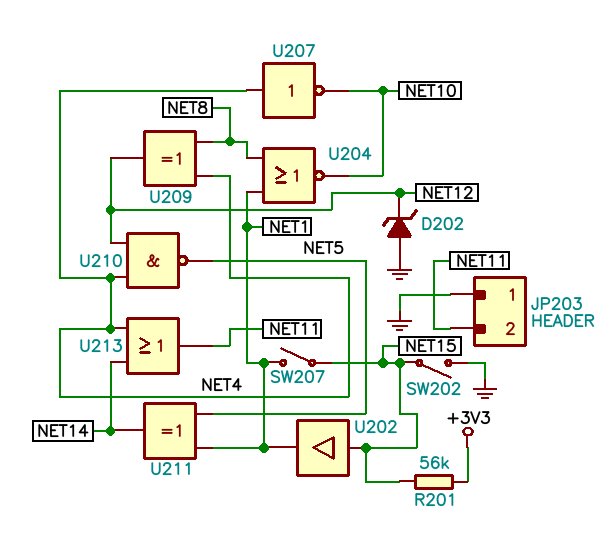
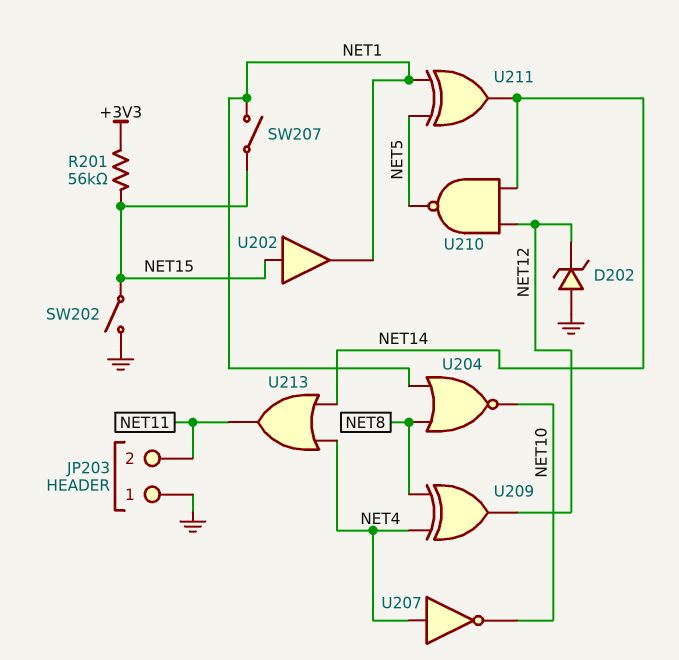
U210: NAND (in NET4, in NET12, out NET5) -> NAND (in NET12, in NET14, out NET5)

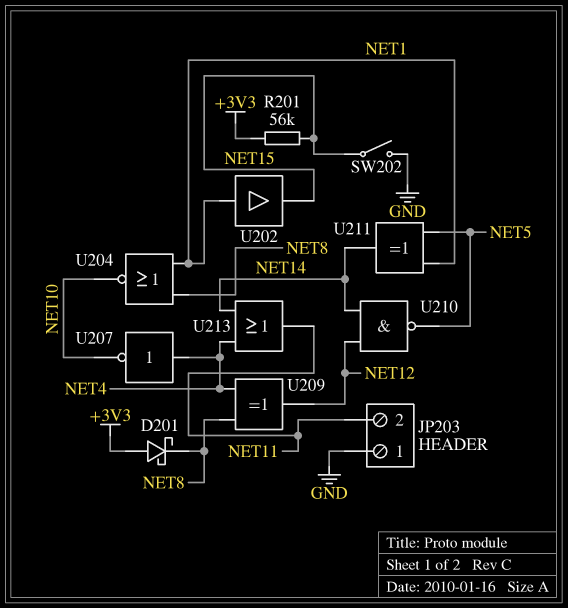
D201: none -> schottky (A +3V3, K NET8)
D202: zener (A GND, K NET12) -> none
SW207: switch (NET1, NET15) -> none
U202: buffer (in NET15, out NET1) -> buffer (in NET1, out NET15)

